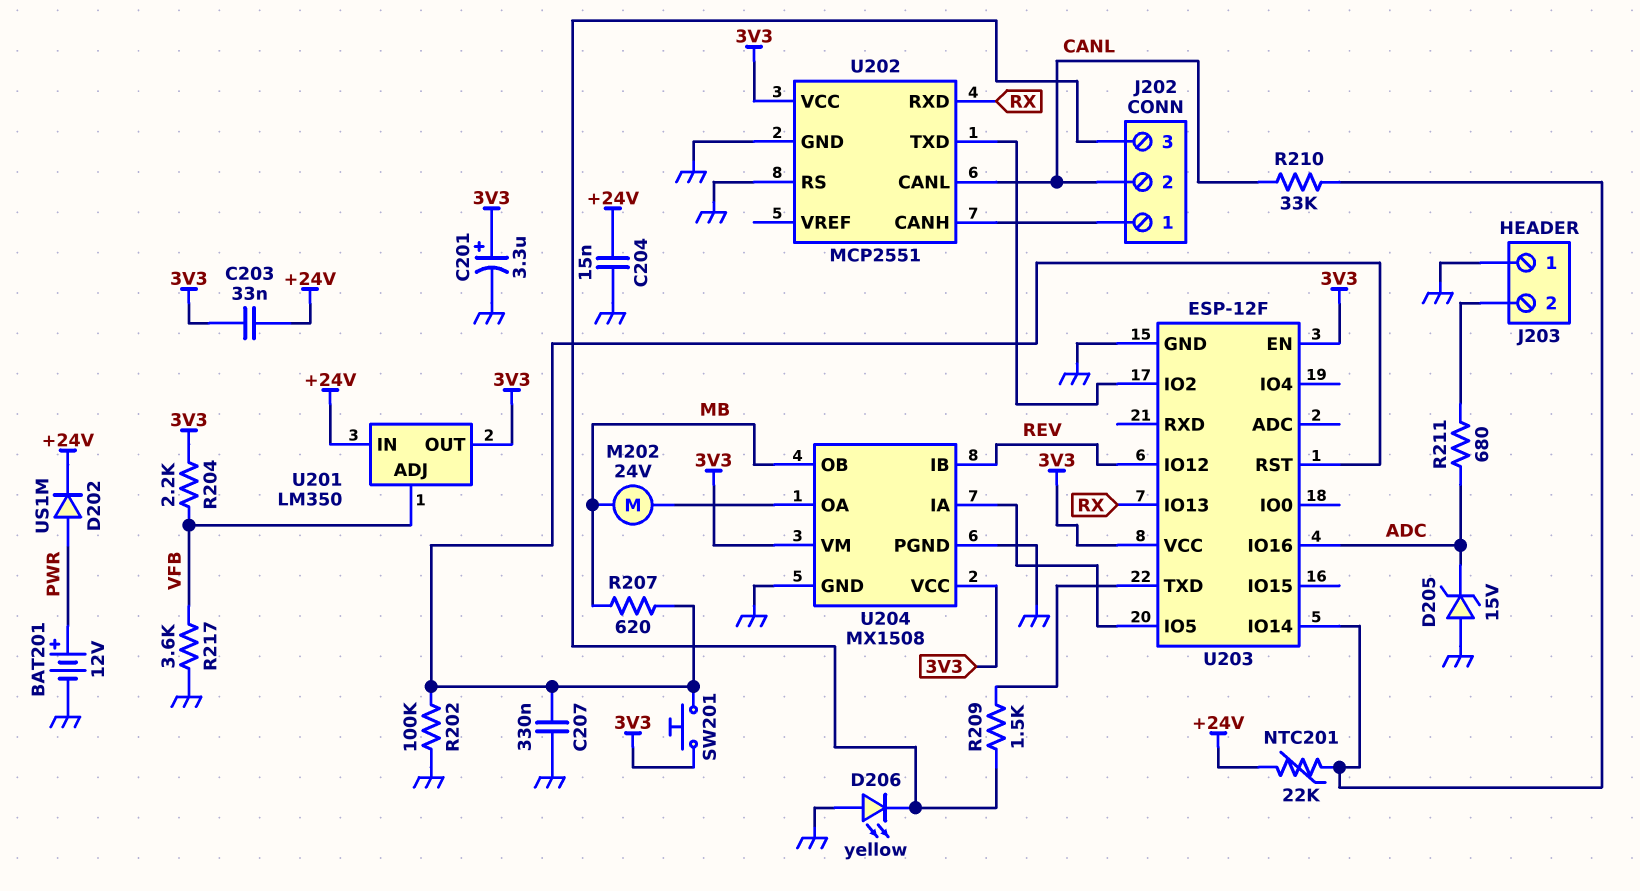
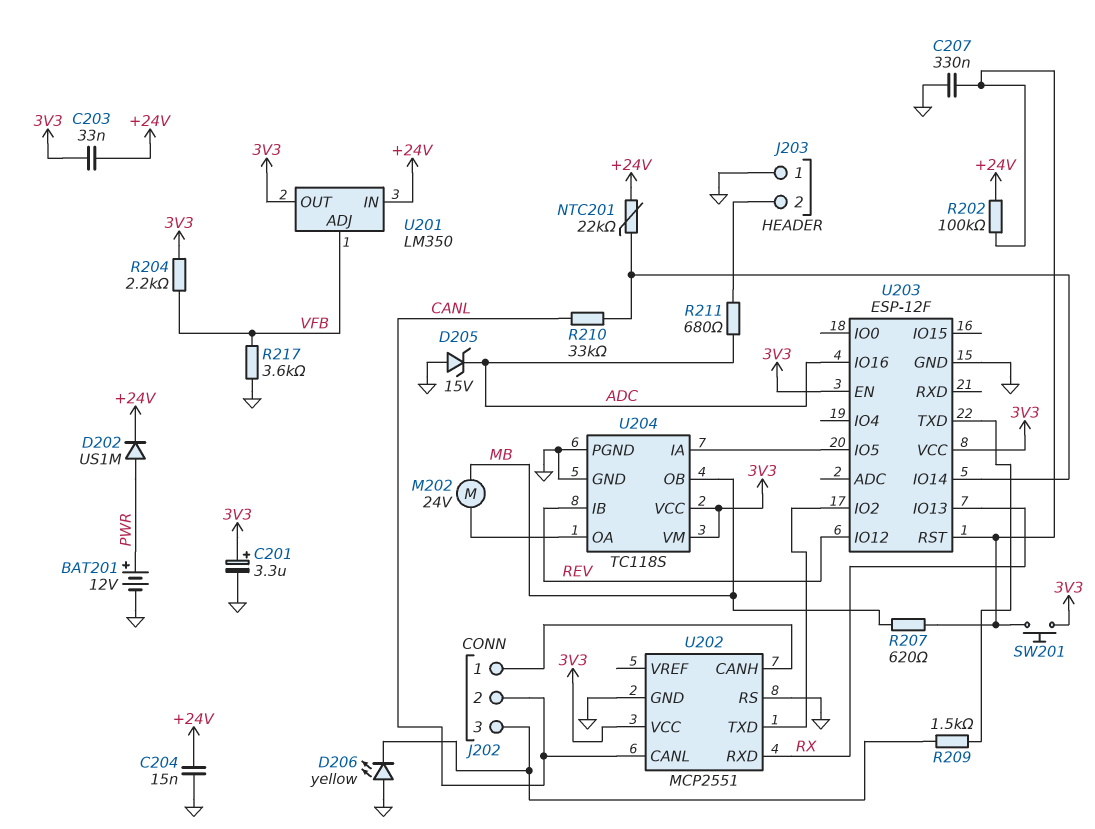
R202: 100k (GND, U203/RST) -> 100k (+24V, U203/RST)
U204: MX1508 -> TC118S

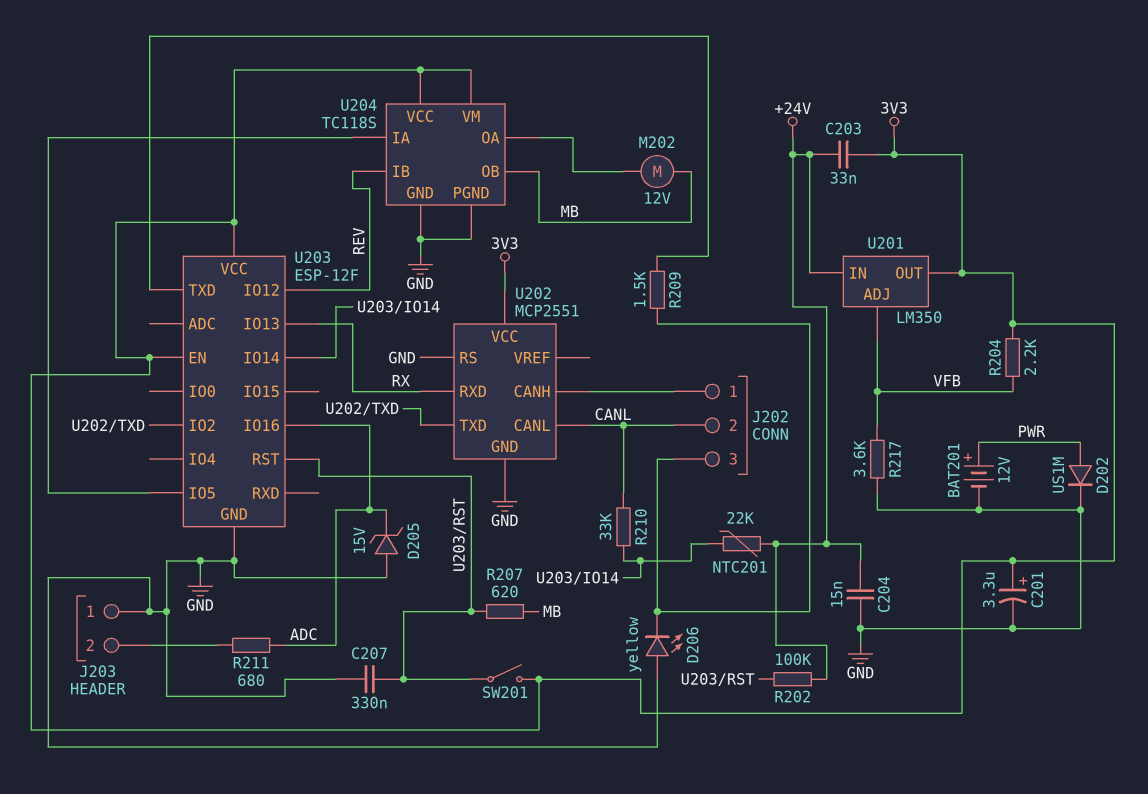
D202: diode US1M (A PWR, K +24V) -> diode US1M (A PWR, K GND)
M202: motor 24V (MB, U204/OA) -> motor 12V (MB, U204/OA)
SW201: button (3V3, U203/RST) -> switch (3V3, U203/RST)

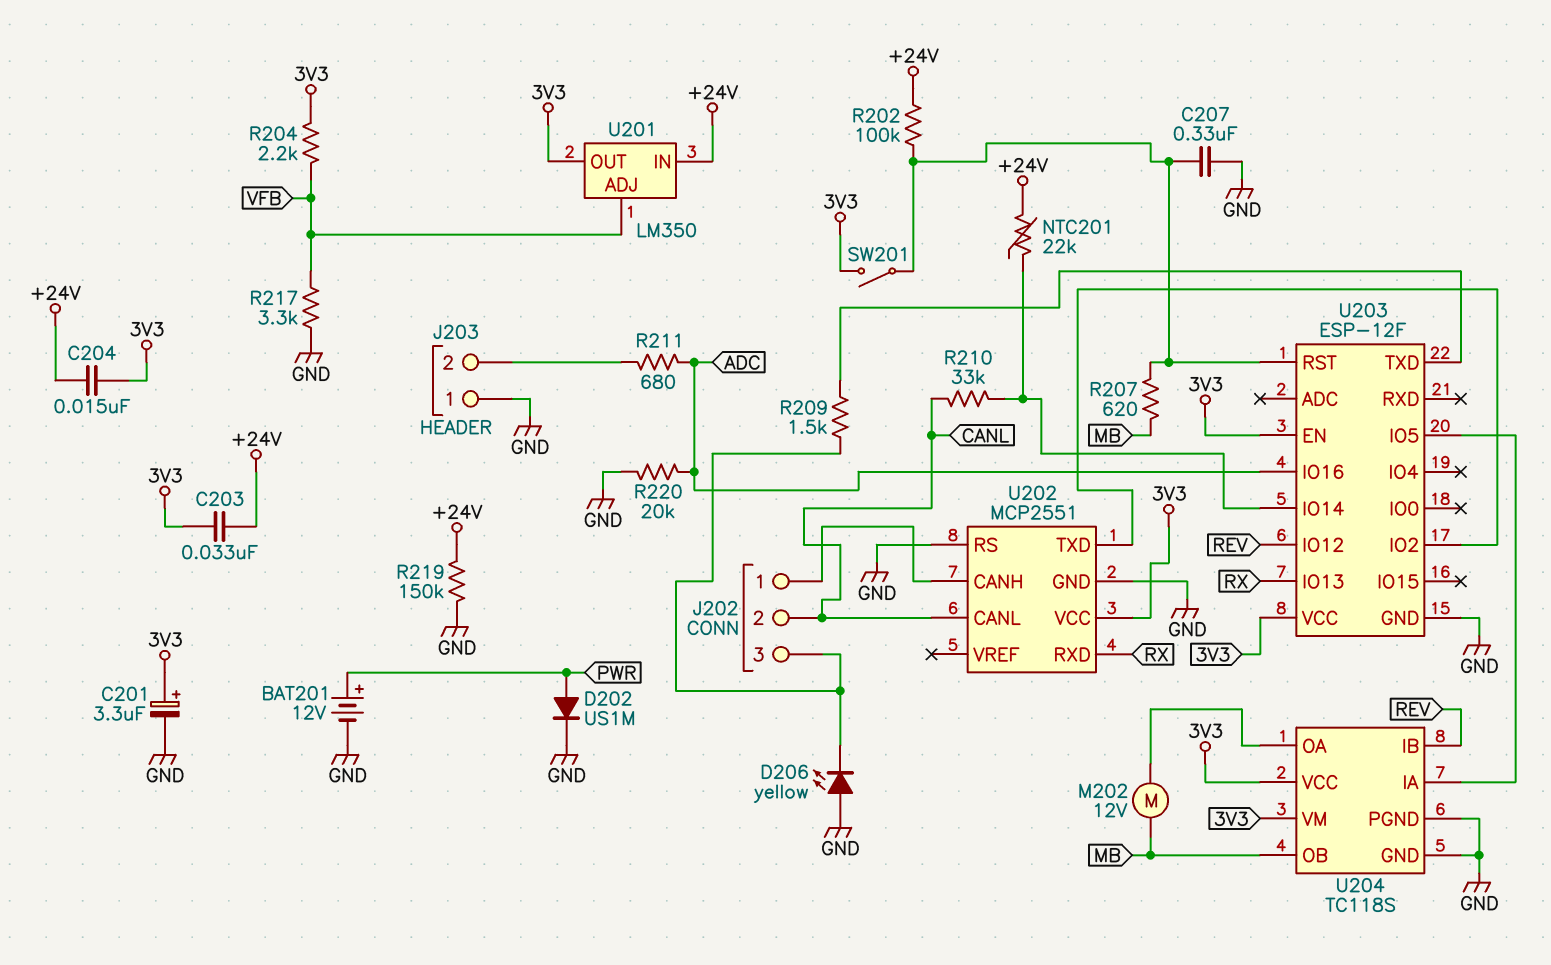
C204: 15nF (+24V, GND) -> 15nF (+24V, 3V3)
D205: zener 15V (A GND, K ADC) -> none
R217: 3.6k (GND, VFB) -> 3.3k (GND, VFB)
R219: none -> 150k (+24V, GND)
R220: none -> 20k (ADC, GND)

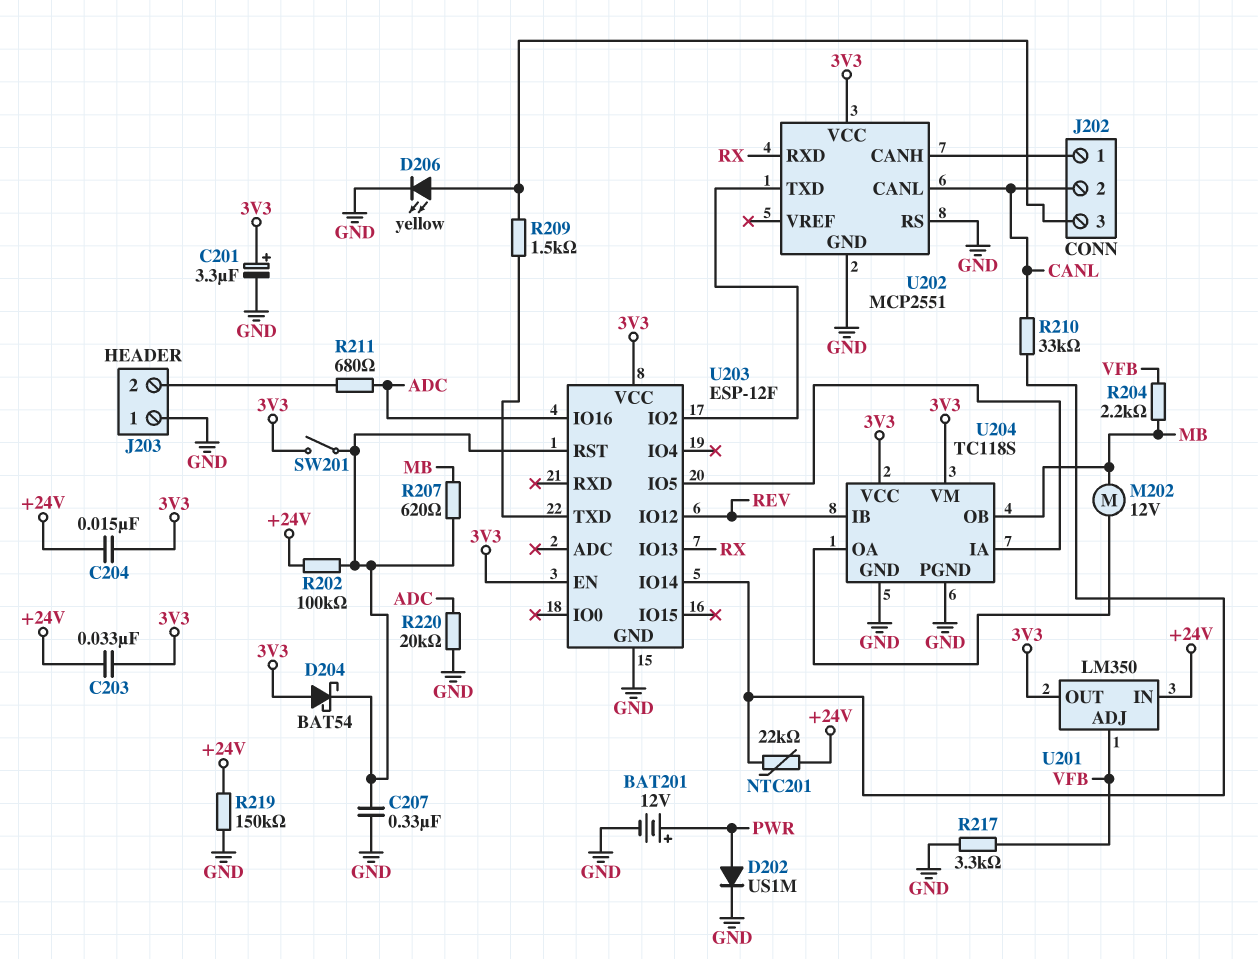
D204: none -> schottky BAT54 (A 3V3, K U203/RST)
D206: LED yellow (A GND, K J202/3) -> LED yellow (A J202/3, K GND)
R204: 2.2k (3V3, VFB) -> 2.2k (MB, VFB)

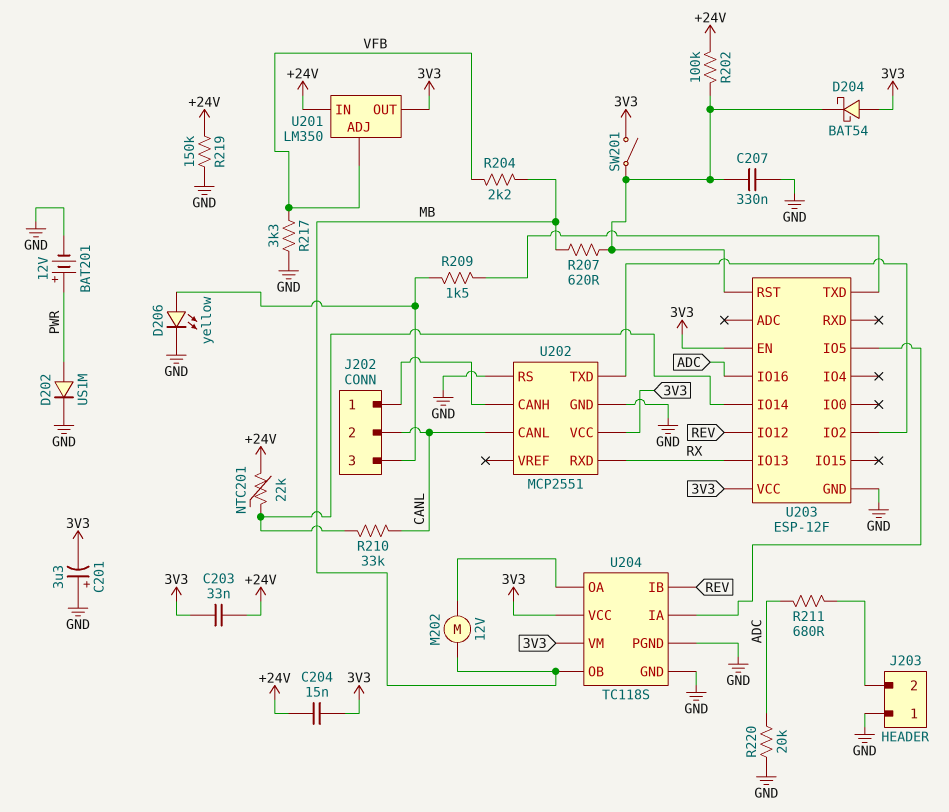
C201: 3.3uF (plus 3V3, minus GND) -> 3.3uF (plus GND, minus 3V3)

